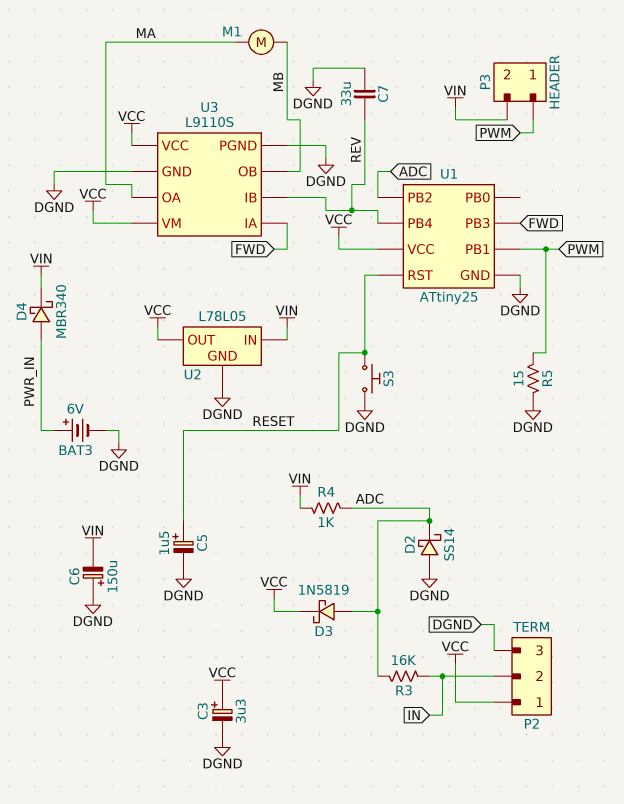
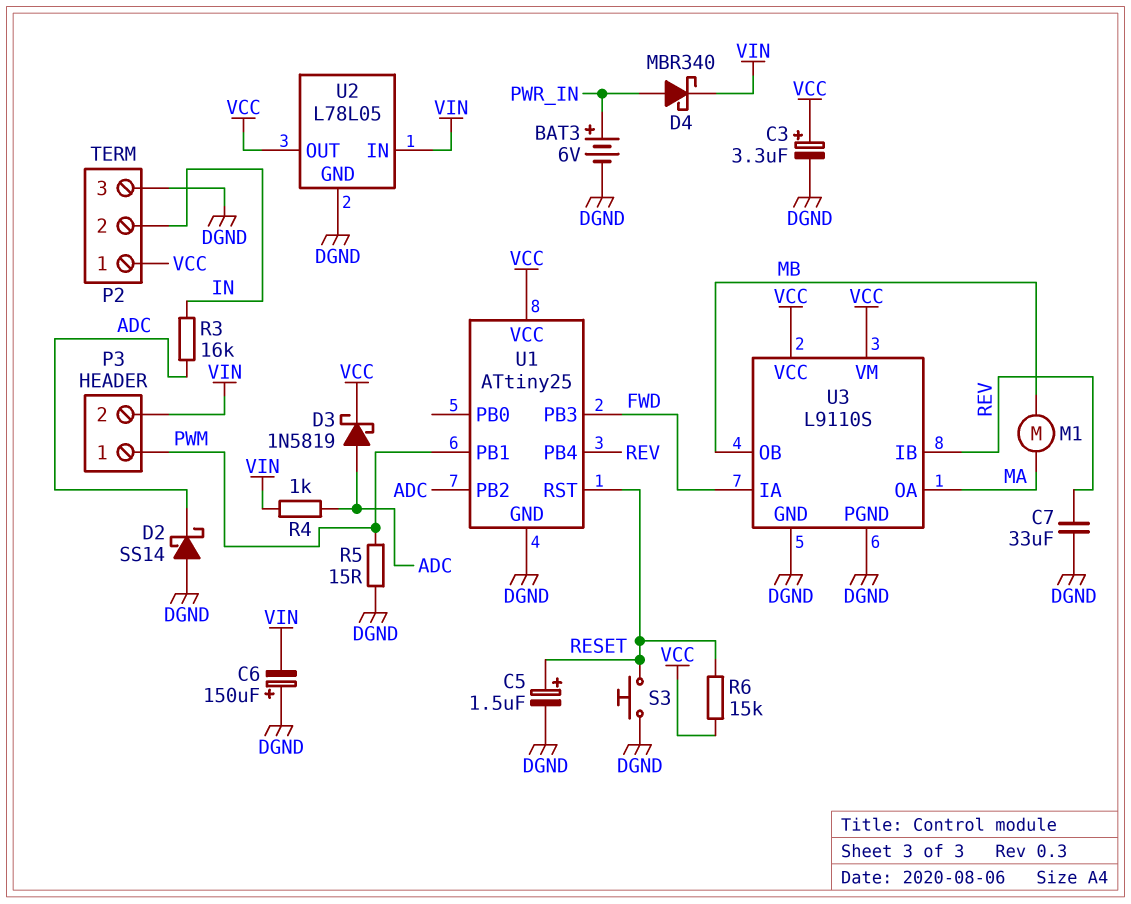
R6: none -> 15k (RESET, VCC)

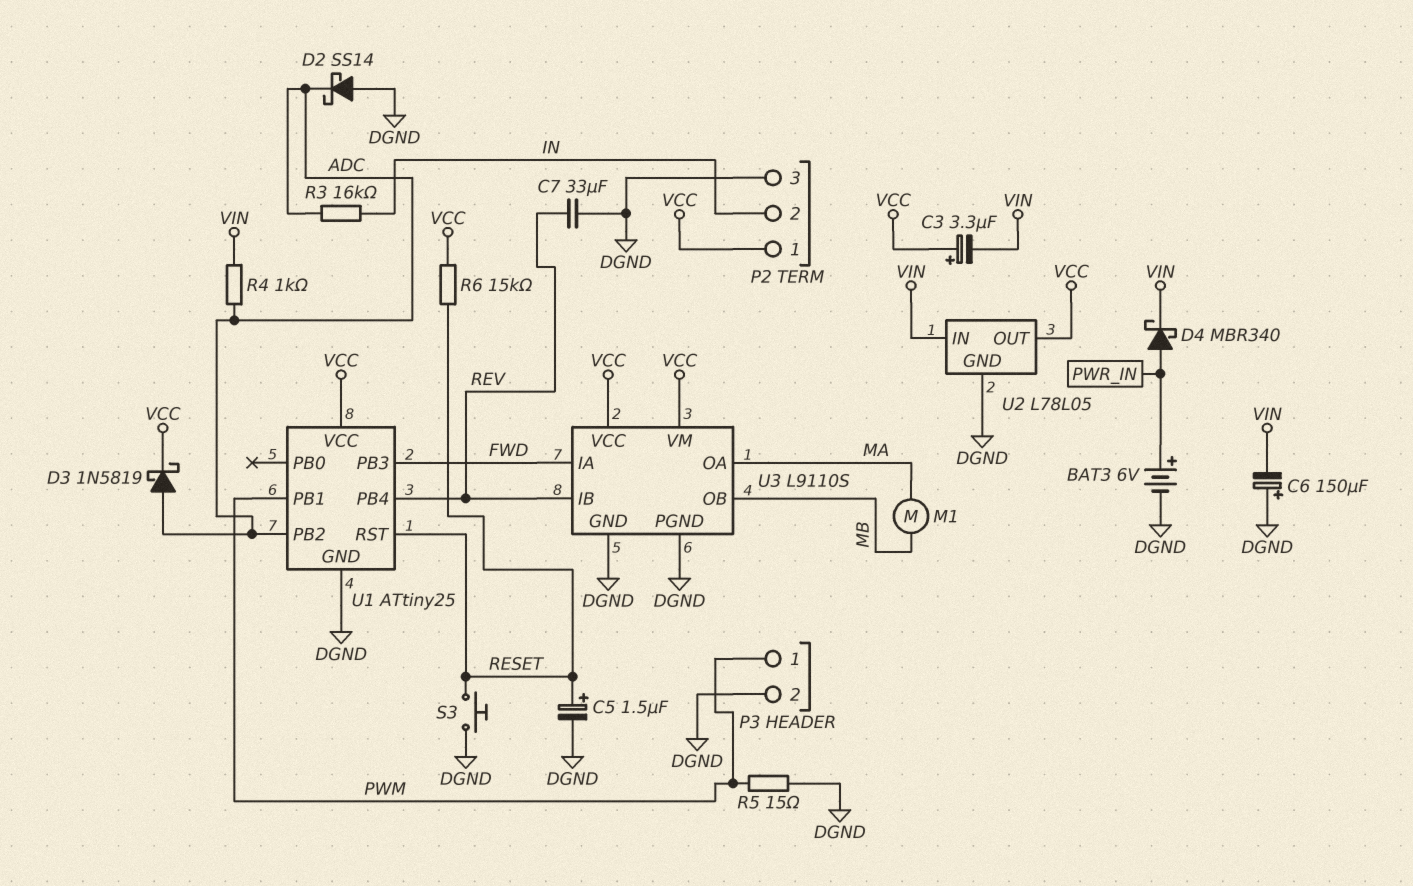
C3: 3.3uF (plus VCC, minus DGND) -> 3.3uF (plus VCC, minus VIN)
P3 pin 2: VIN -> DGND

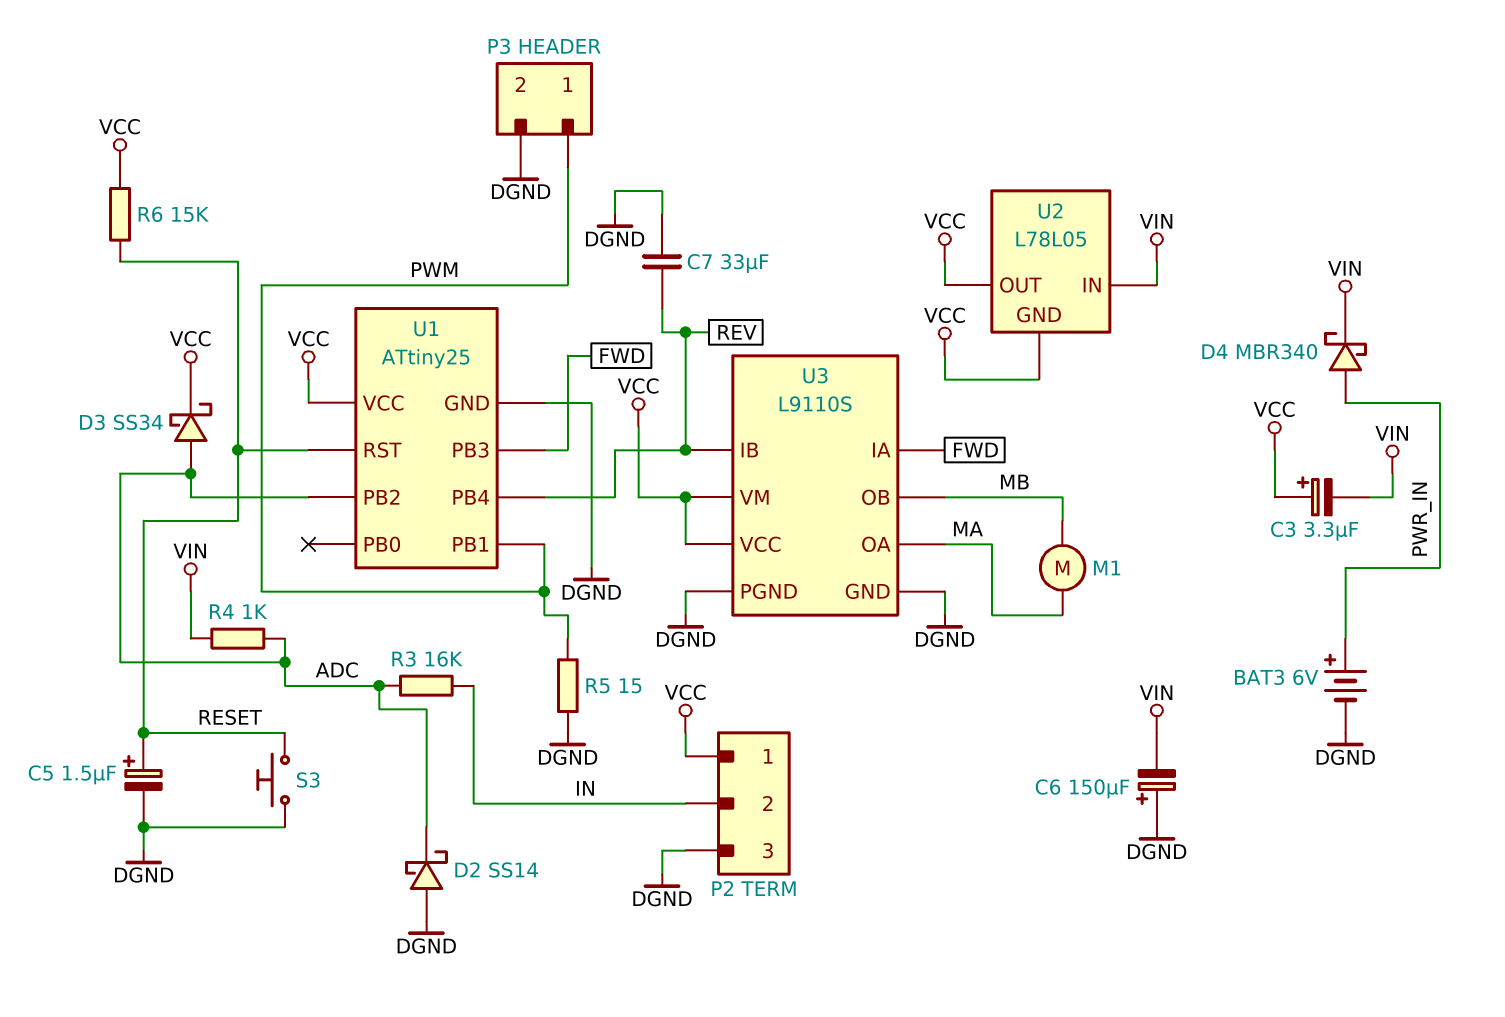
D3: schottky 1N5819 (A ADC, K VCC) -> schottky SS34 (A ADC, K VCC)
U2 pin GND: DGND -> VCC

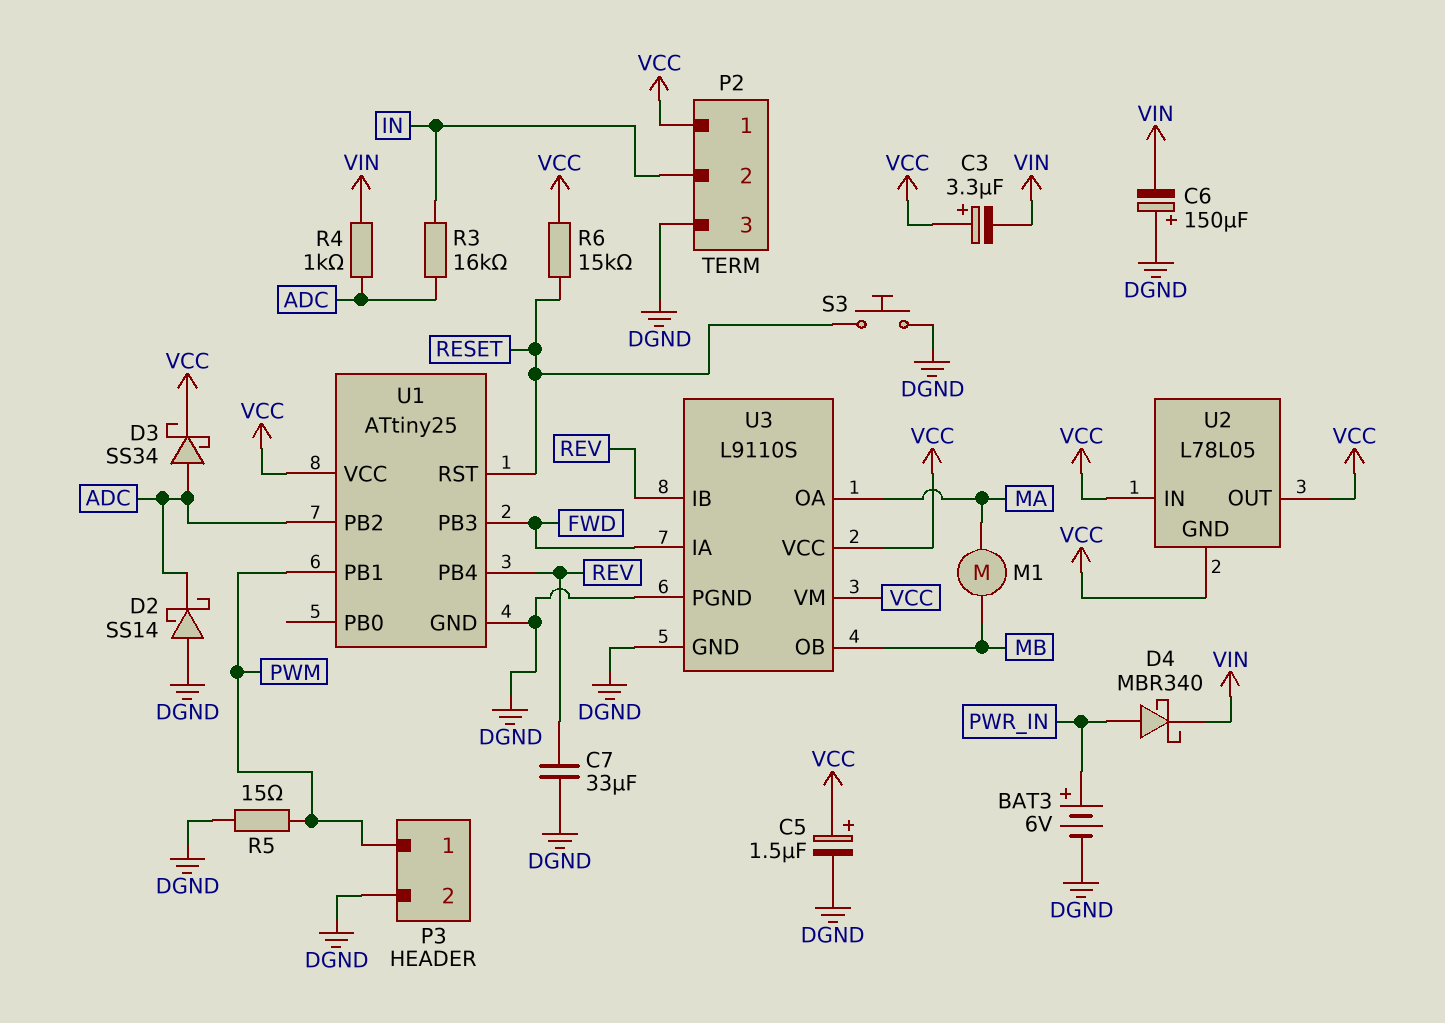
C5: 1.5uF (plus RESET, minus DGND) -> 1.5uF (plus VCC, minus DGND)
U2 pin IN: VIN -> VCC

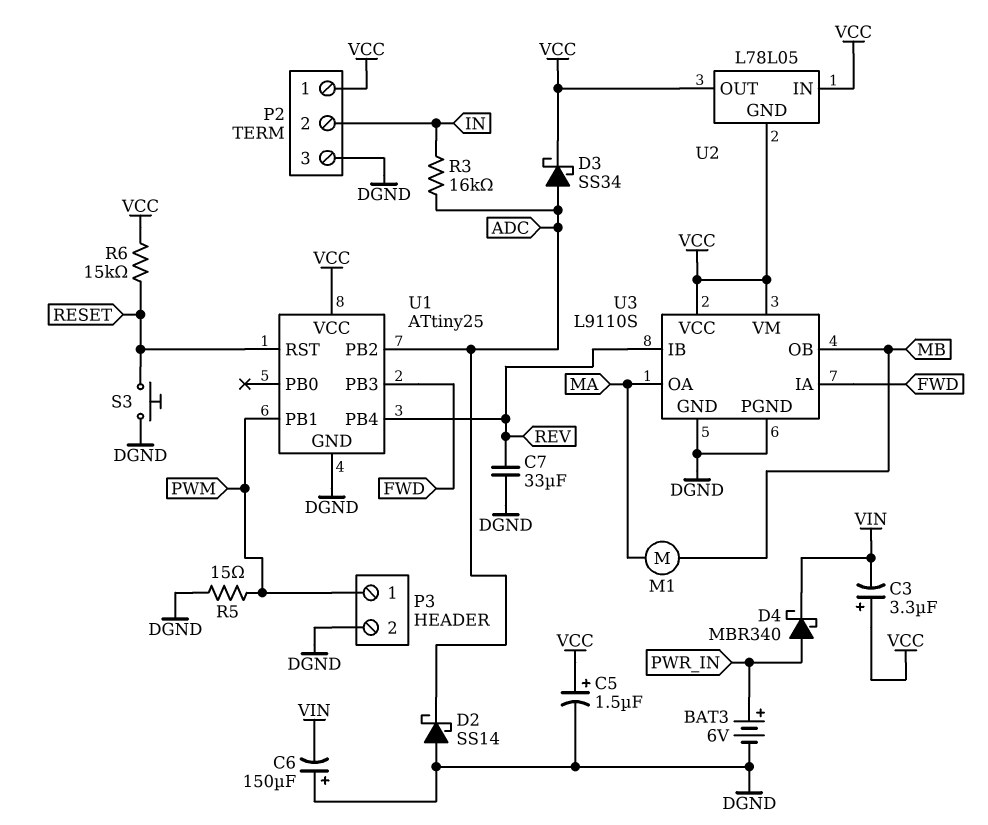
R4: 1k (ADC, VIN) -> none

